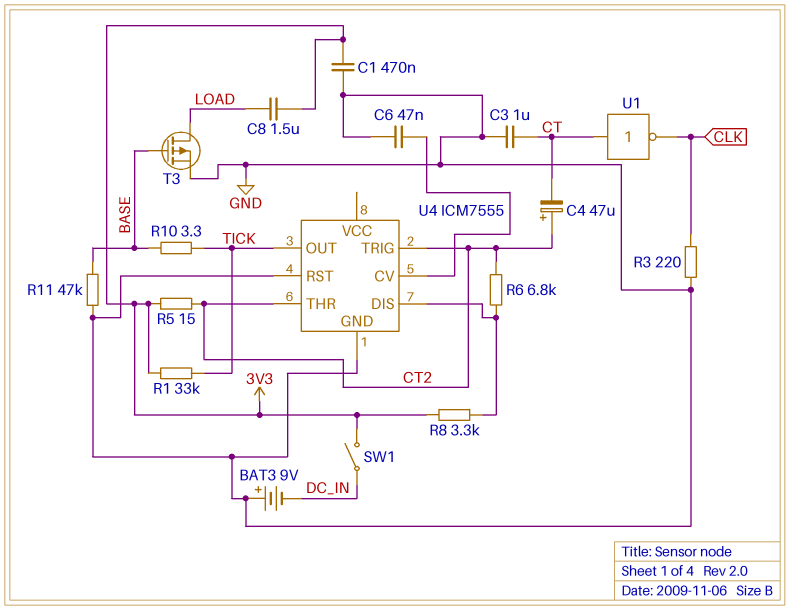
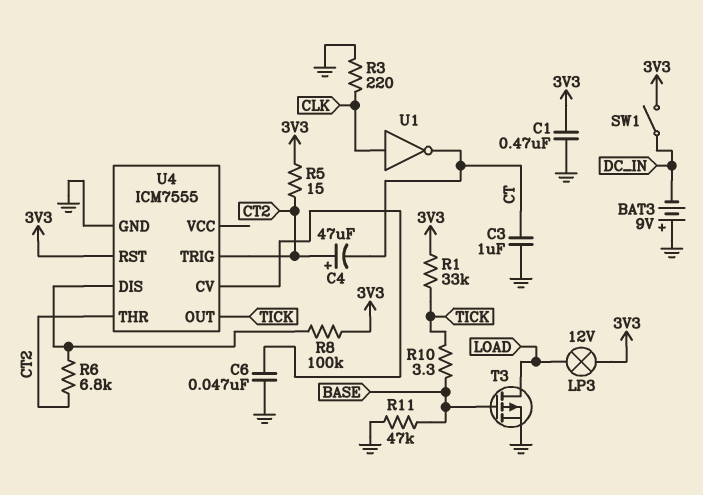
C8: 1.5uF (3V3, LOAD) -> none
LP3: none -> lamp 12V (3V3, LOAD)
R8: 3.3k (3V3, U4/DIS) -> 100k (3V3, U4/DIS)
U1: NOT (in CT, out CLK) -> NOT (in CLK, out CT)
U4 pin RST: GND -> 3V3

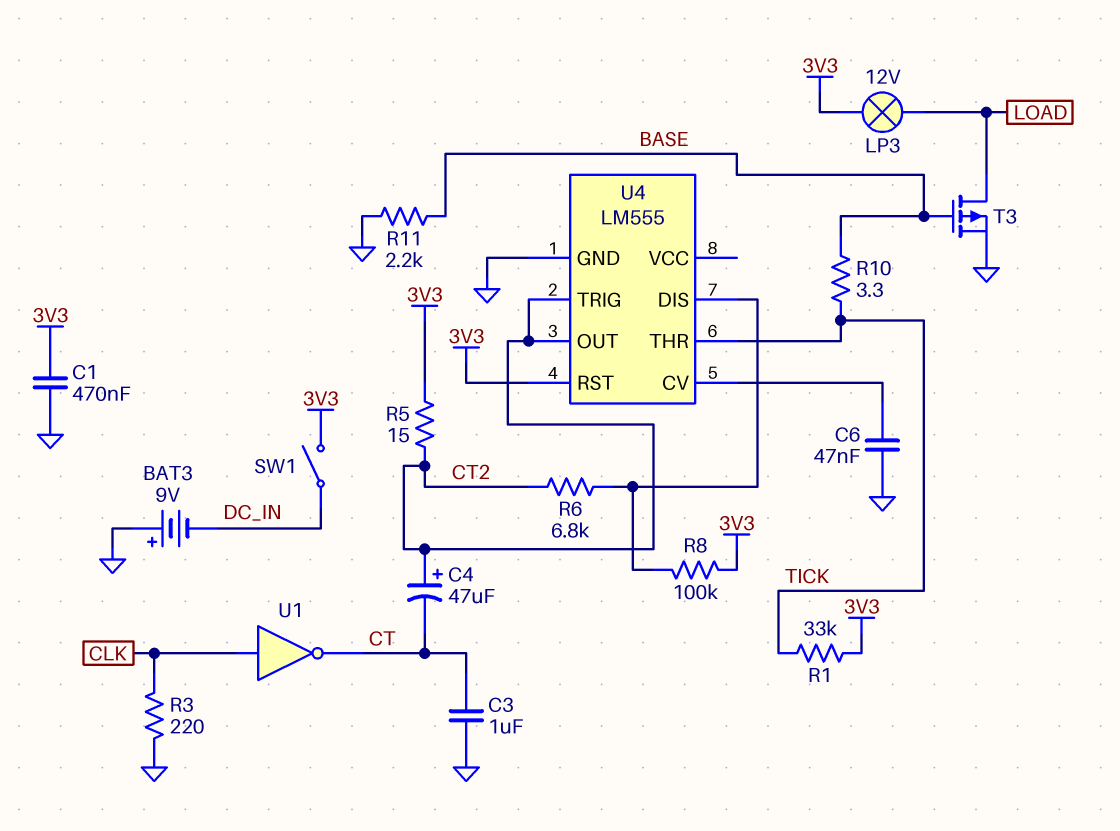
R11: 47k (BASE, GND) -> 2.2k (BASE, GND)
U4: ICM7555 -> LM555
U4 pin OUT: TICK -> CT2
U4 pin THR: CT2 -> TICK

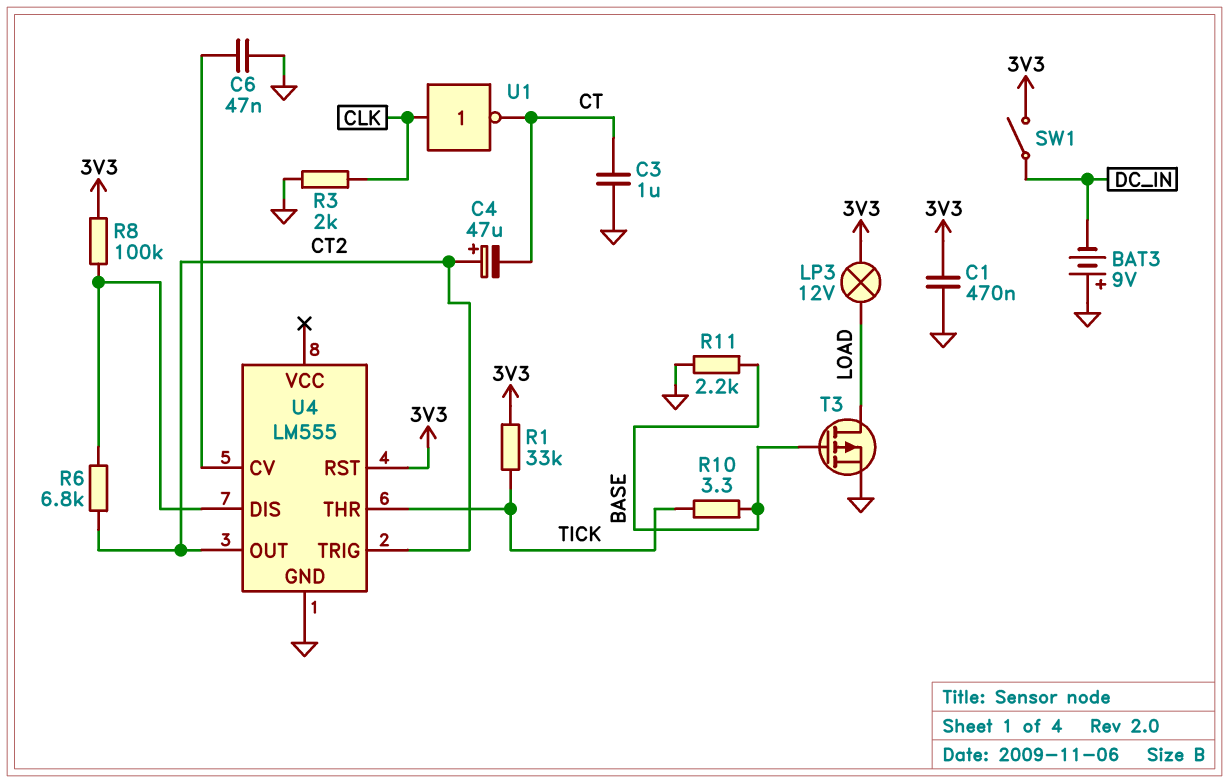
R3: 220 (CLK, GND) -> 2k (CLK, GND)
R5: 15 (3V3, CT2) -> none

